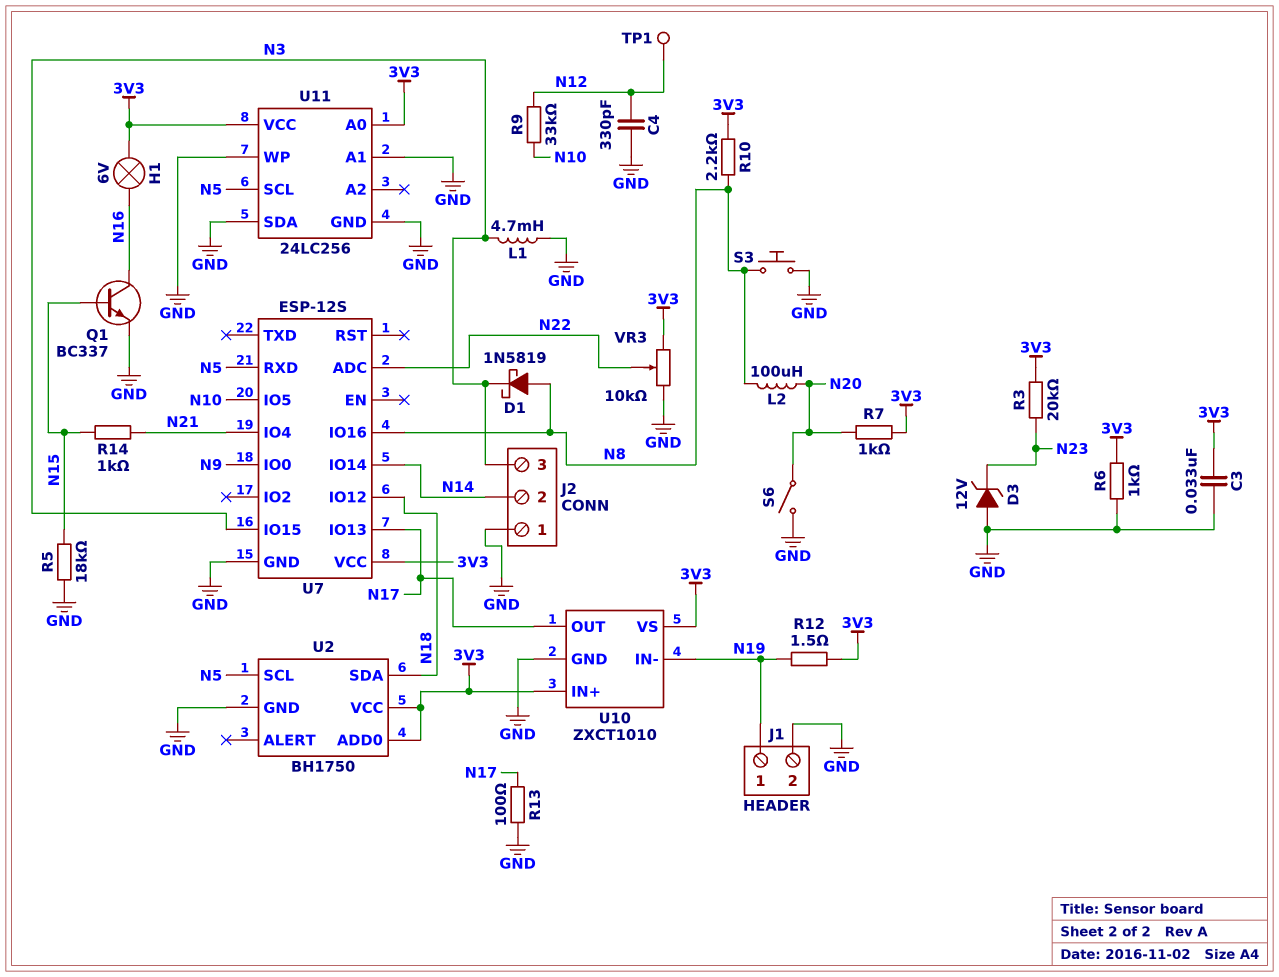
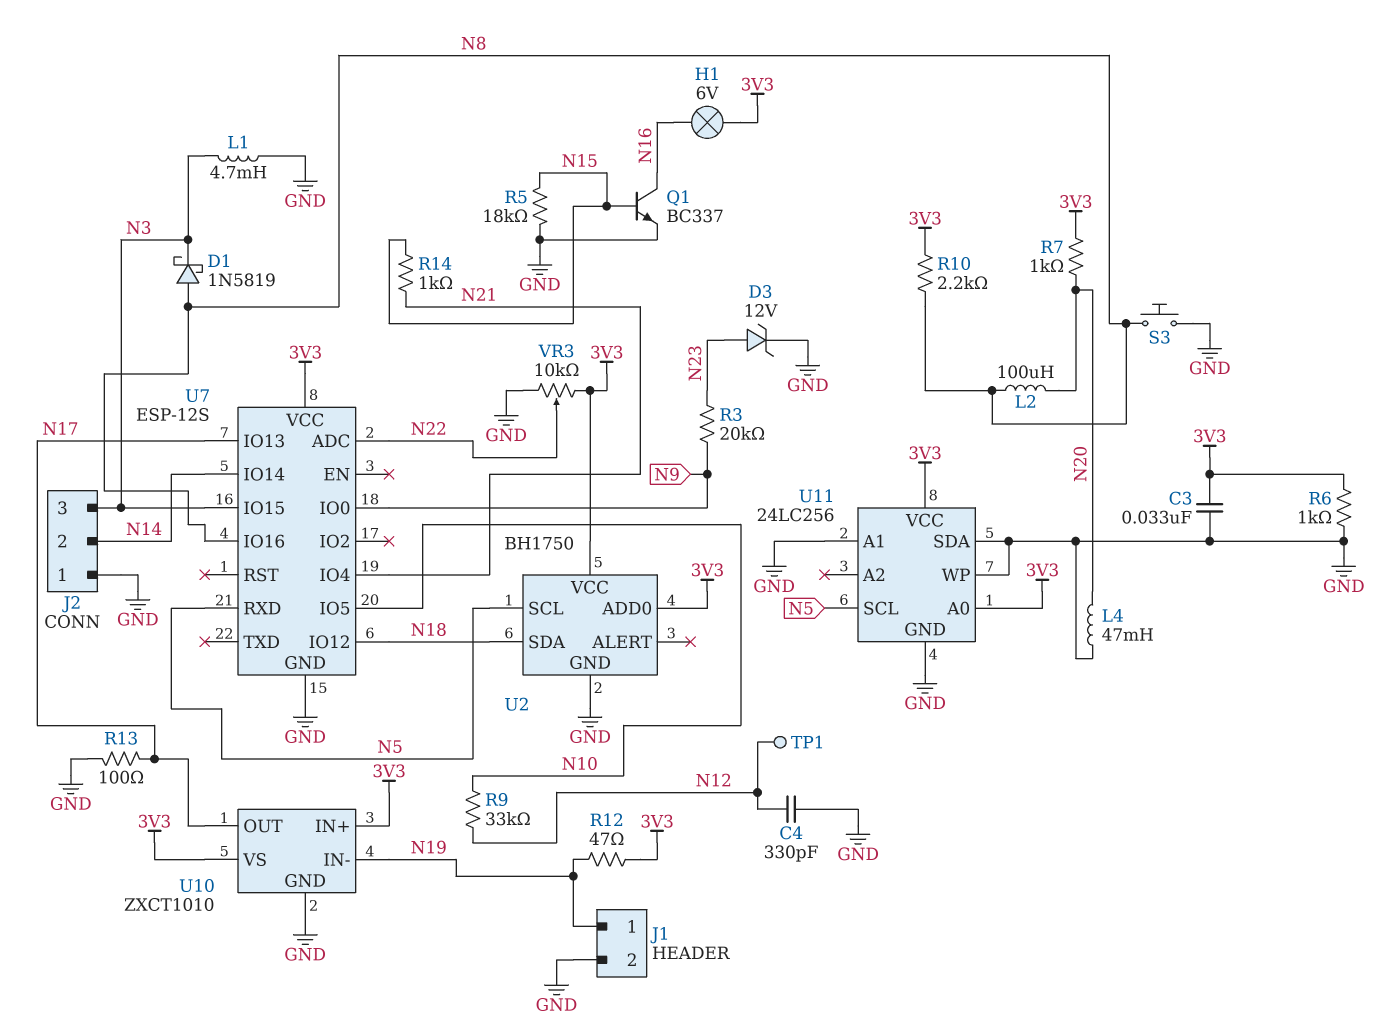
D3: zener 12V (A GND, K N23) -> zener 12V (A N23, K GND)
L4: none -> 47mH (GND, N20)
R3: 20k (3V3, N23) -> 20k (N9, N23)
R12: 1.5 (3V3, N19) -> 47 (3V3, N19)
S6: switch (GND, N20) -> none

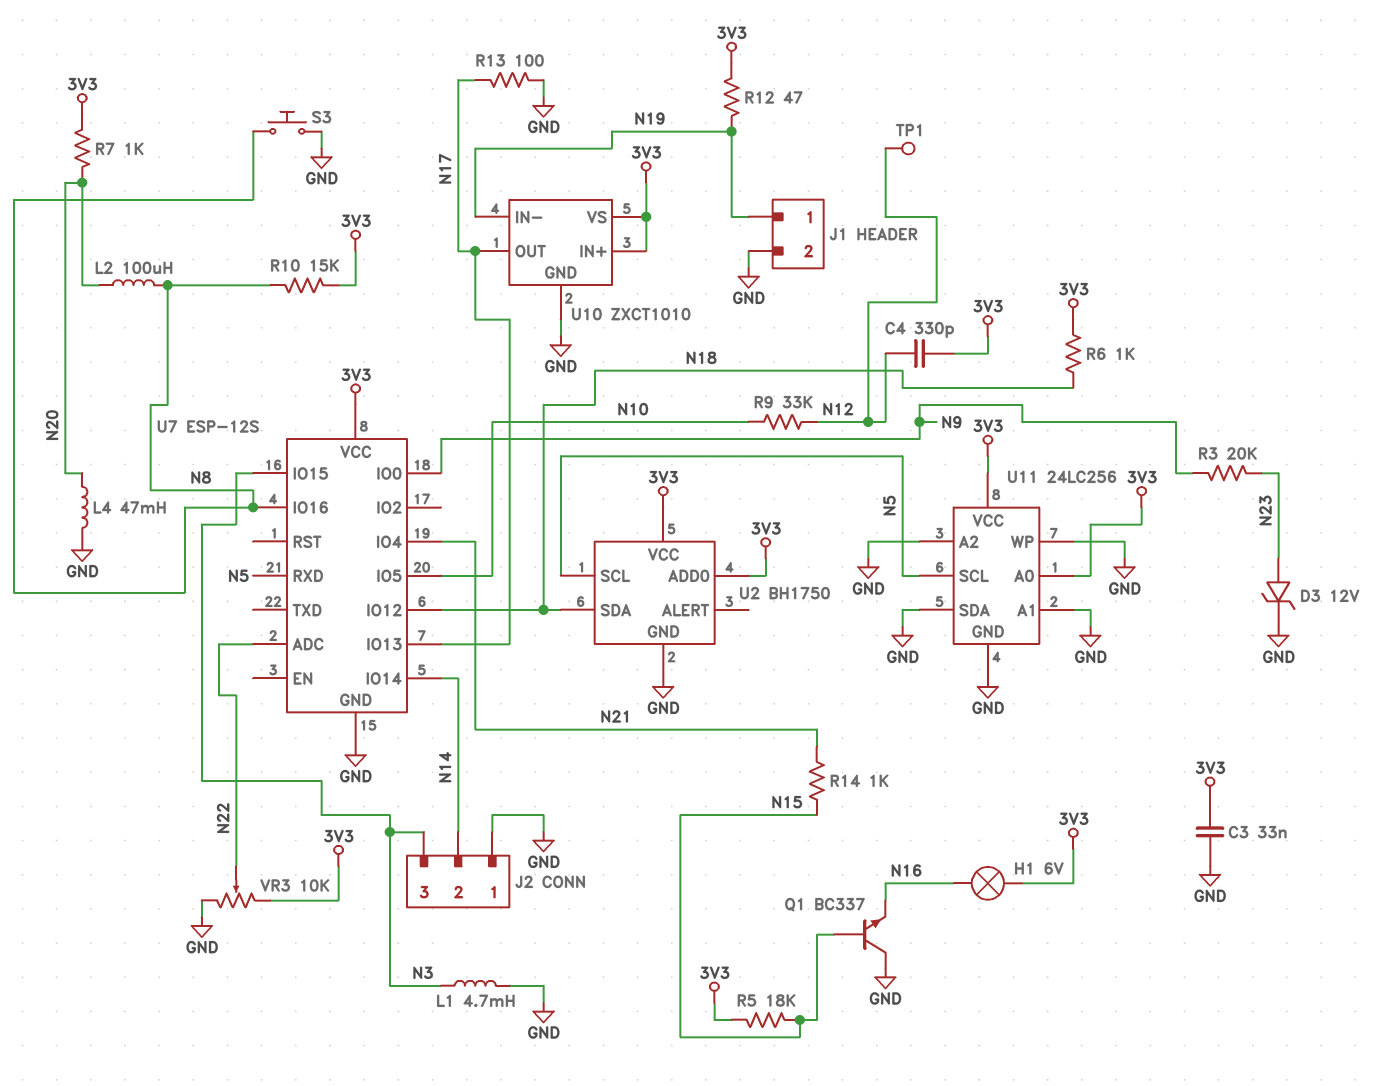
C4: 330pF (GND, N12) -> 330pF (3V3, N12)
D1: schottky 1N5819 (A N8, K N3) -> none
Q1: NPN BC337 (B N15, C N16, E GND) -> NPN BC337 (B N15, C GND, E N16)
R5: 18k (GND, N15) -> 18k (3V3, N15)
R6: 1k (3V3, GND) -> 1k (3V3, N18)
R10: 2.2k (3V3, N8) -> 15k (3V3, N8)
U11 pin A2: none -> GND

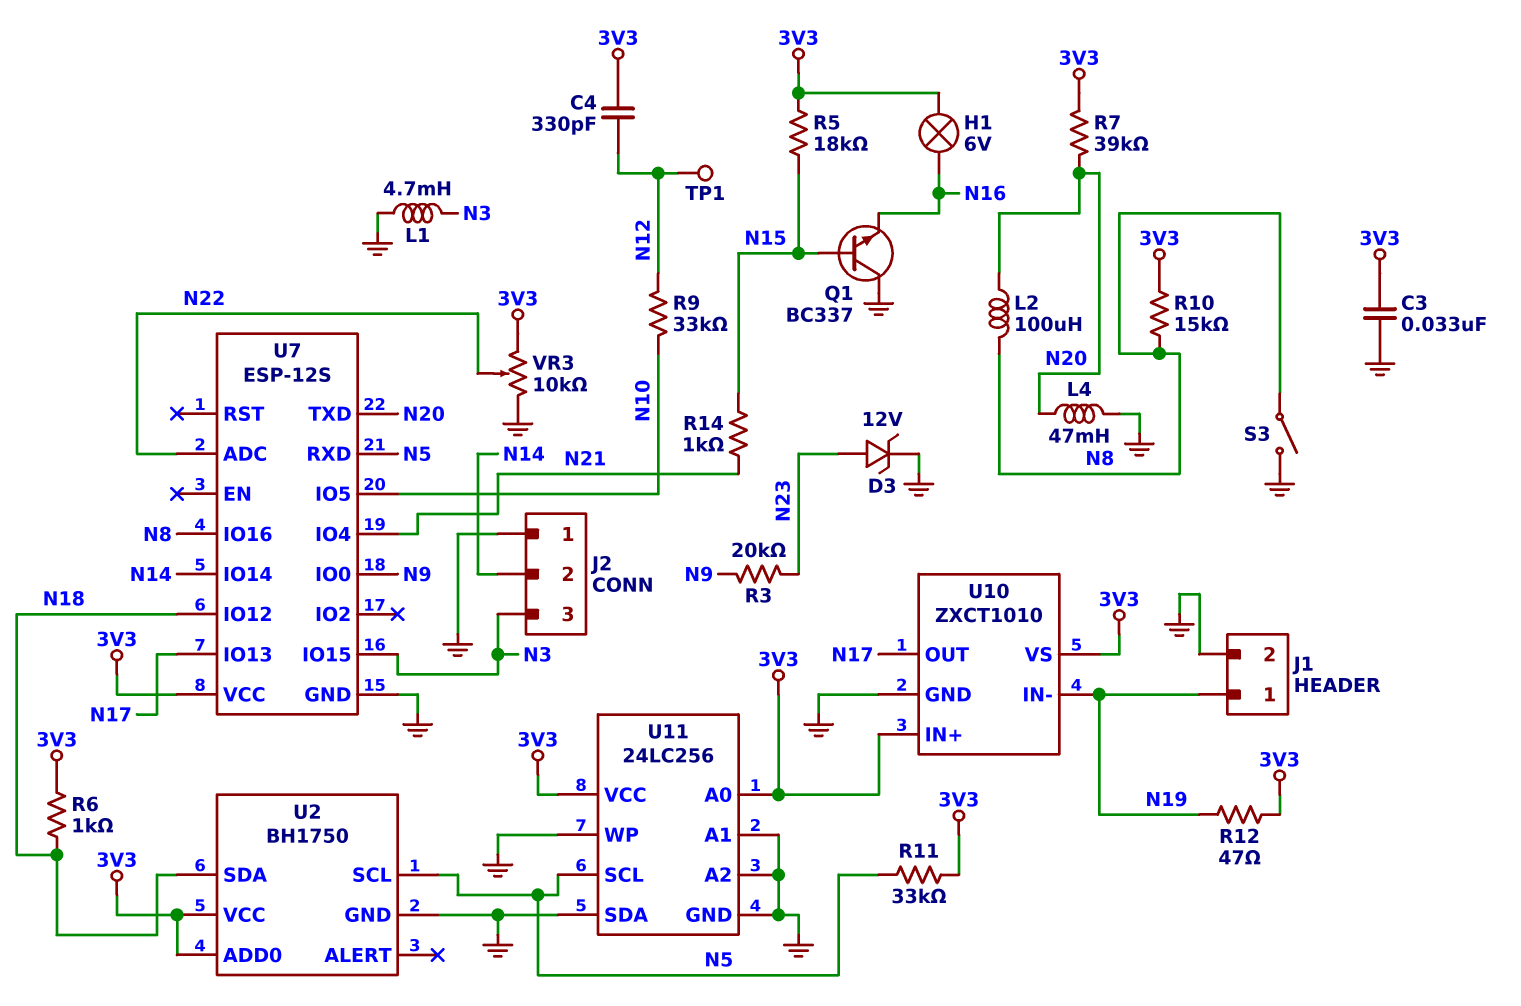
R7: 1k (3V3, N20) -> 39k (3V3, N20)
R11: none -> 33k (3V3, N5)
R13: 100 (GND, N17) -> none
S3: button (GND, N8) -> switch (GND, N8)
U7 pin TXD: none -> N20

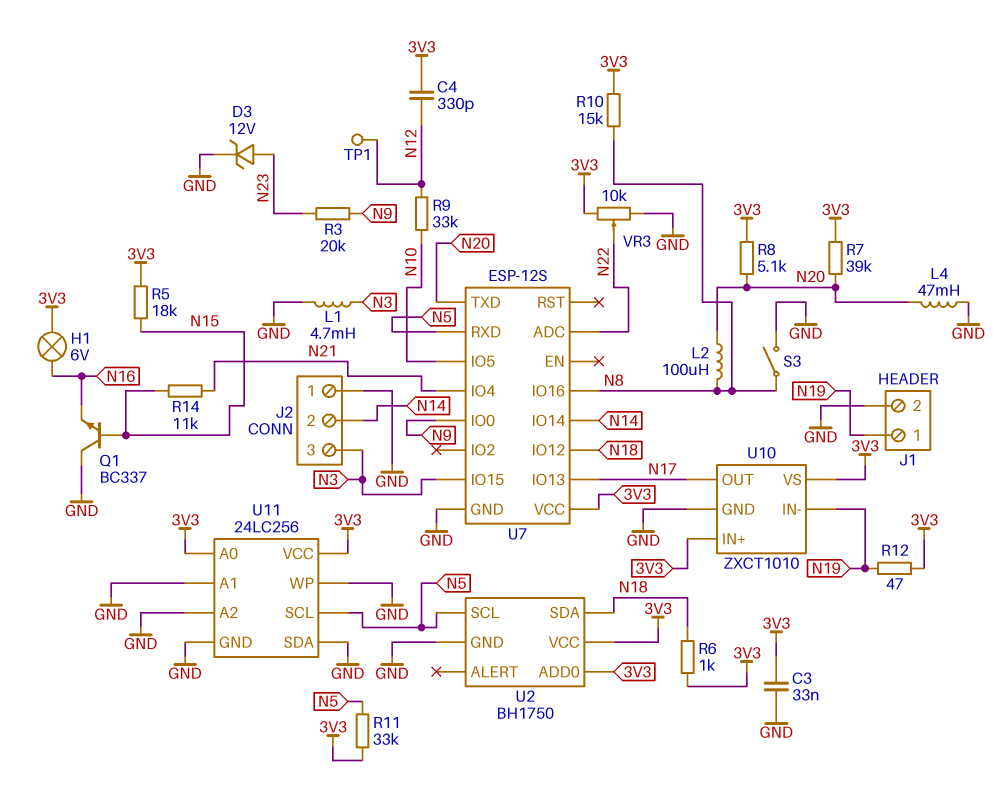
R8: none -> 5.1k (3V3, N20)
R14: 1k (N15, N21) -> 11k (N15, N21)

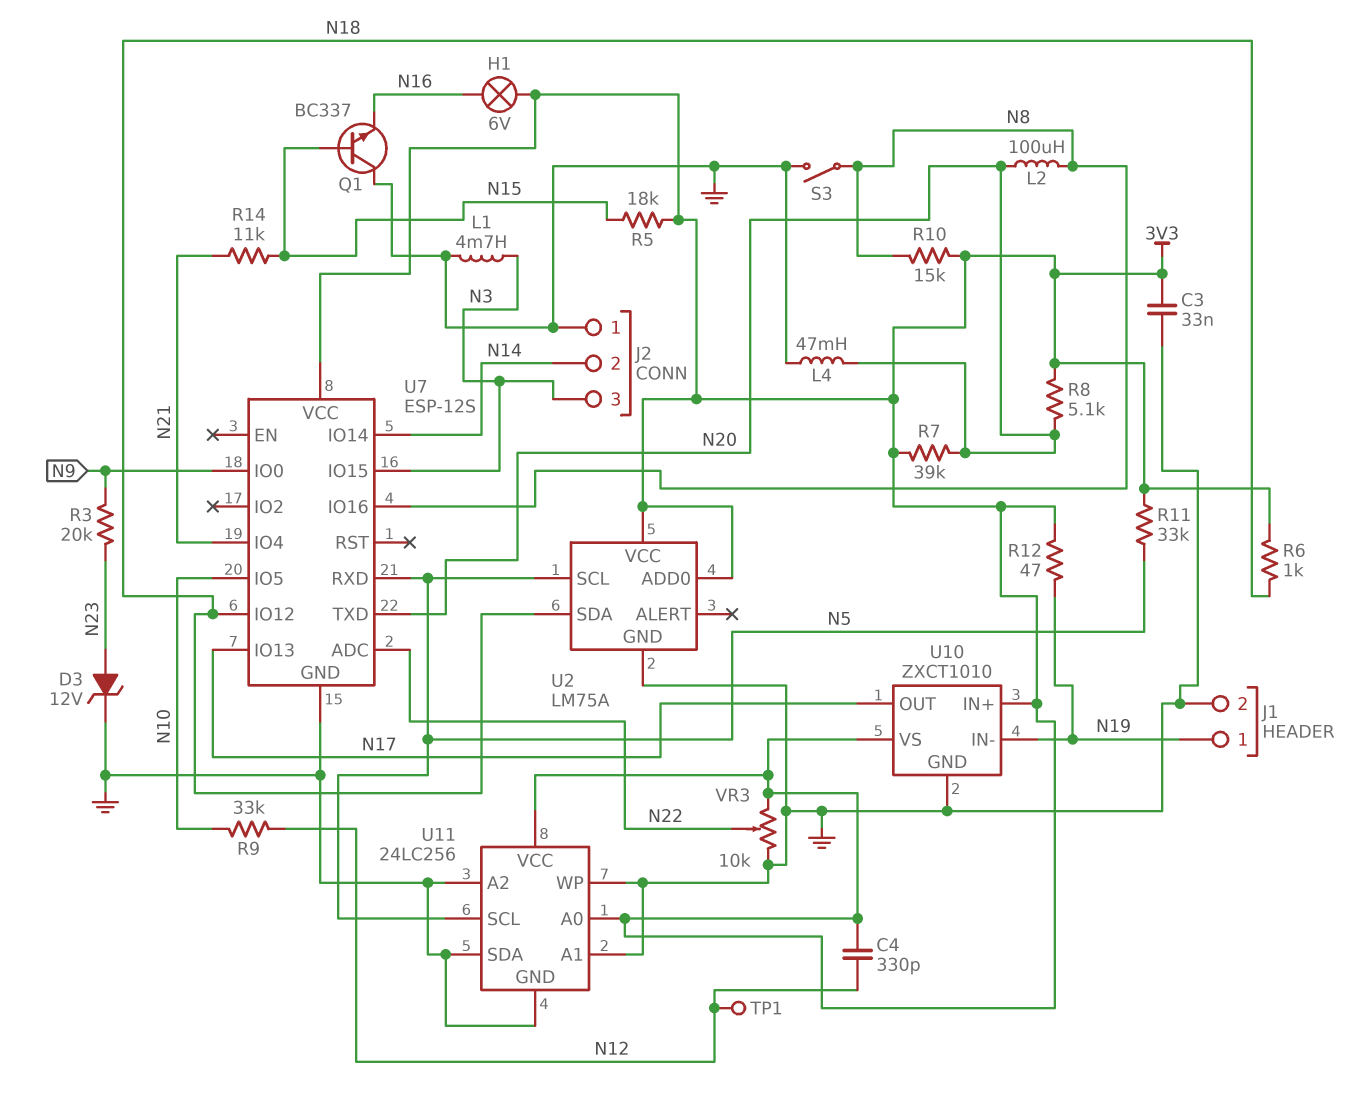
U2: BH1750 -> LM75A

